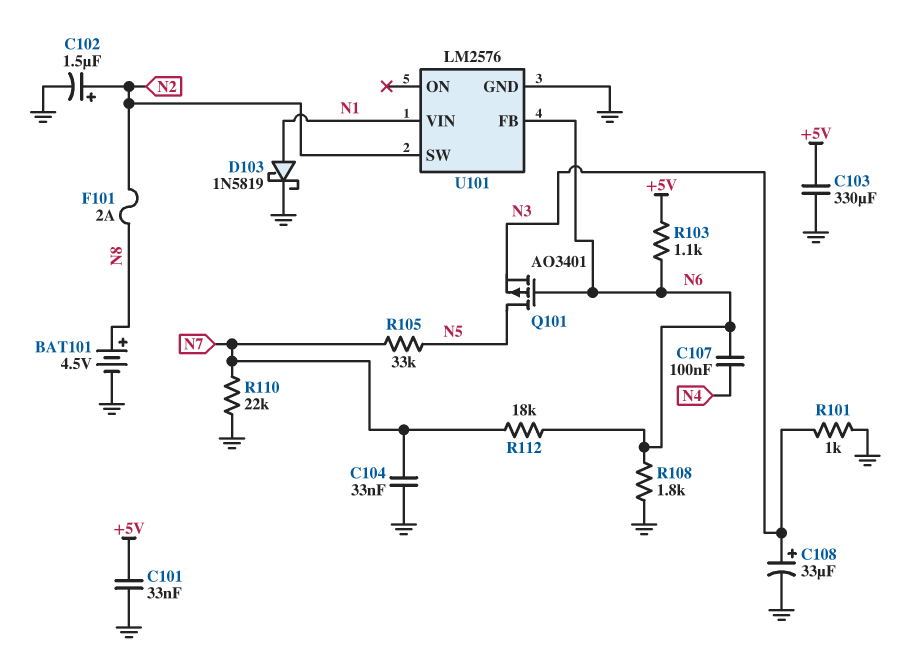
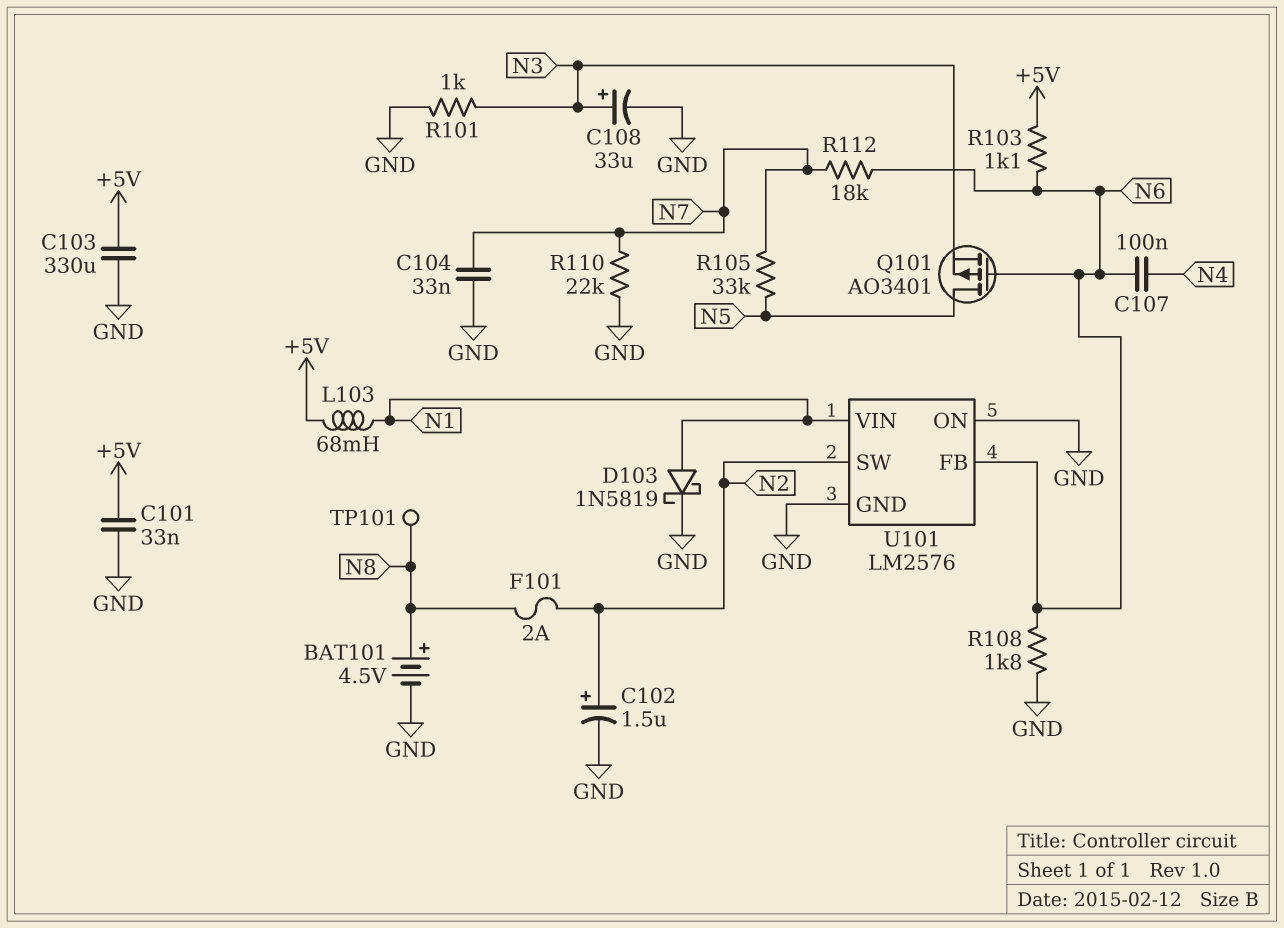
L103: none -> 68mH (+5V, N1)
TP101: none -> test point (N8)
U101 pin ON: none -> GND

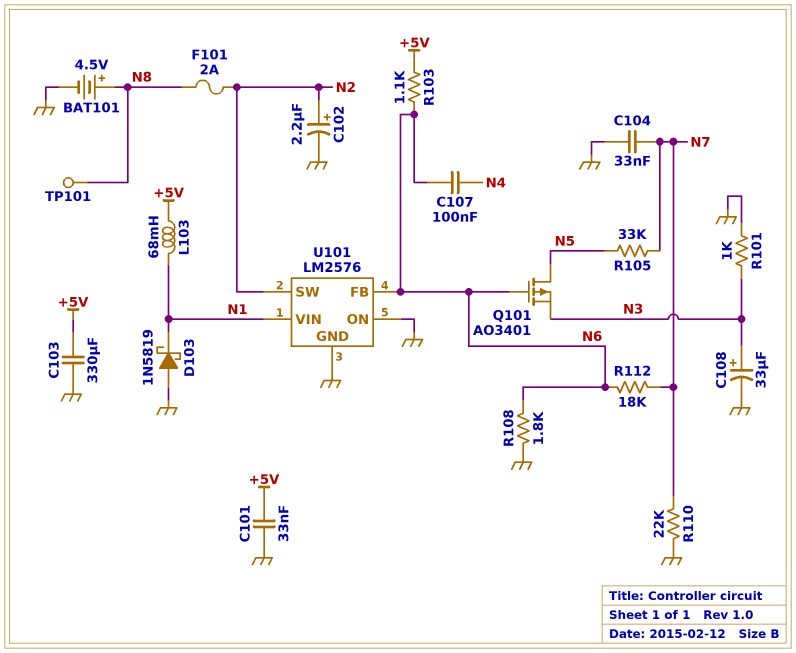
C102: 1.5uF (plus N2, minus GND) -> 2.2uF (plus N2, minus GND)
D103: schottky 1N5819 (A N1, K GND) -> schottky 1N5819 (A GND, K N1)

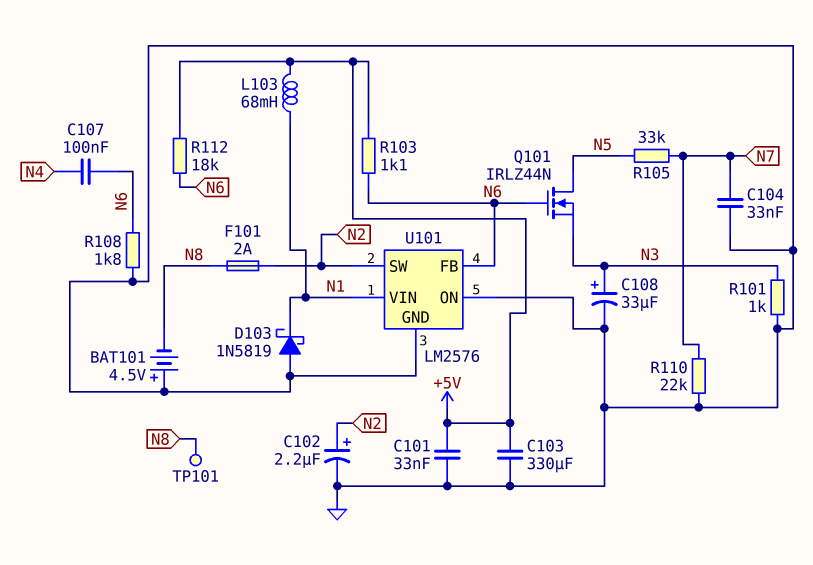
BAT101: 4.5V (plus N8, minus GND) -> 4.5V (plus GND, minus N8)
Q101: PMOS AO3401 (G N6, D N5, S N3) -> NMOS IRLZ44N (G N6, D N5, S N3)
R112: 18k (N6, N7) -> 18k (+5V, N6)

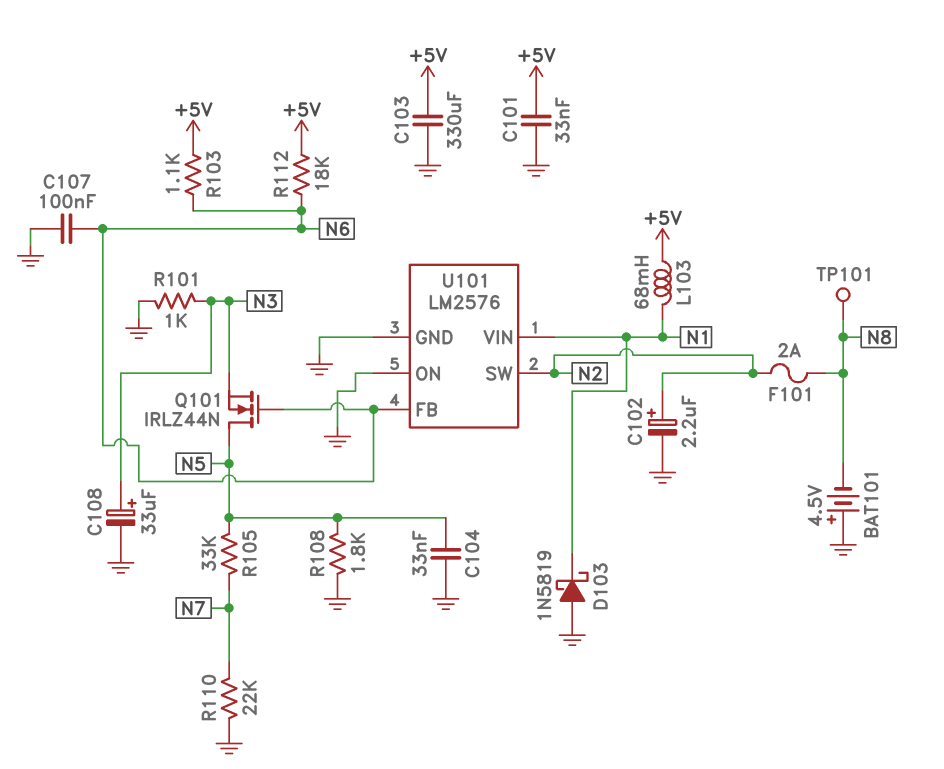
C104: 33nF (GND, N7) -> 33nF (GND, N5)
C107: 100nF (N4, N6) -> 100nF (GND, N6)
R108: 1.8k (GND, N6) -> 1.8k (GND, N5)

